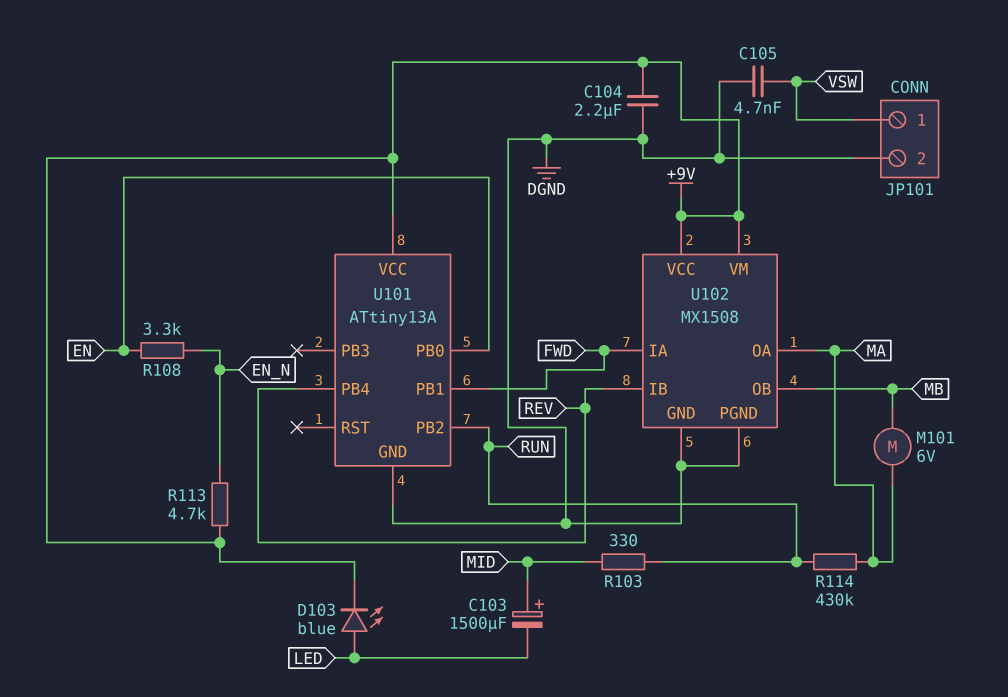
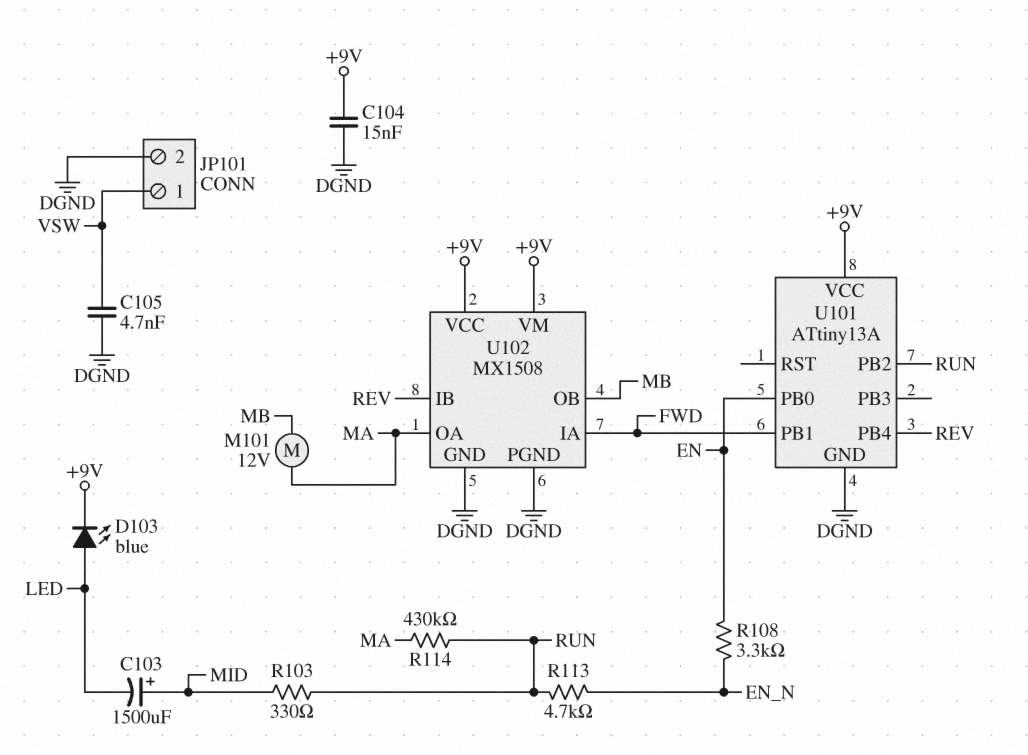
C104: 2.2uF (+9V, DGND) -> 15nF (+9V, DGND)
M101: motor 6V (MA, MB) -> motor 12V (MA, MB)
R113: 4.7k (+9V, EN_N) -> 4.7k (EN_N, RUN)

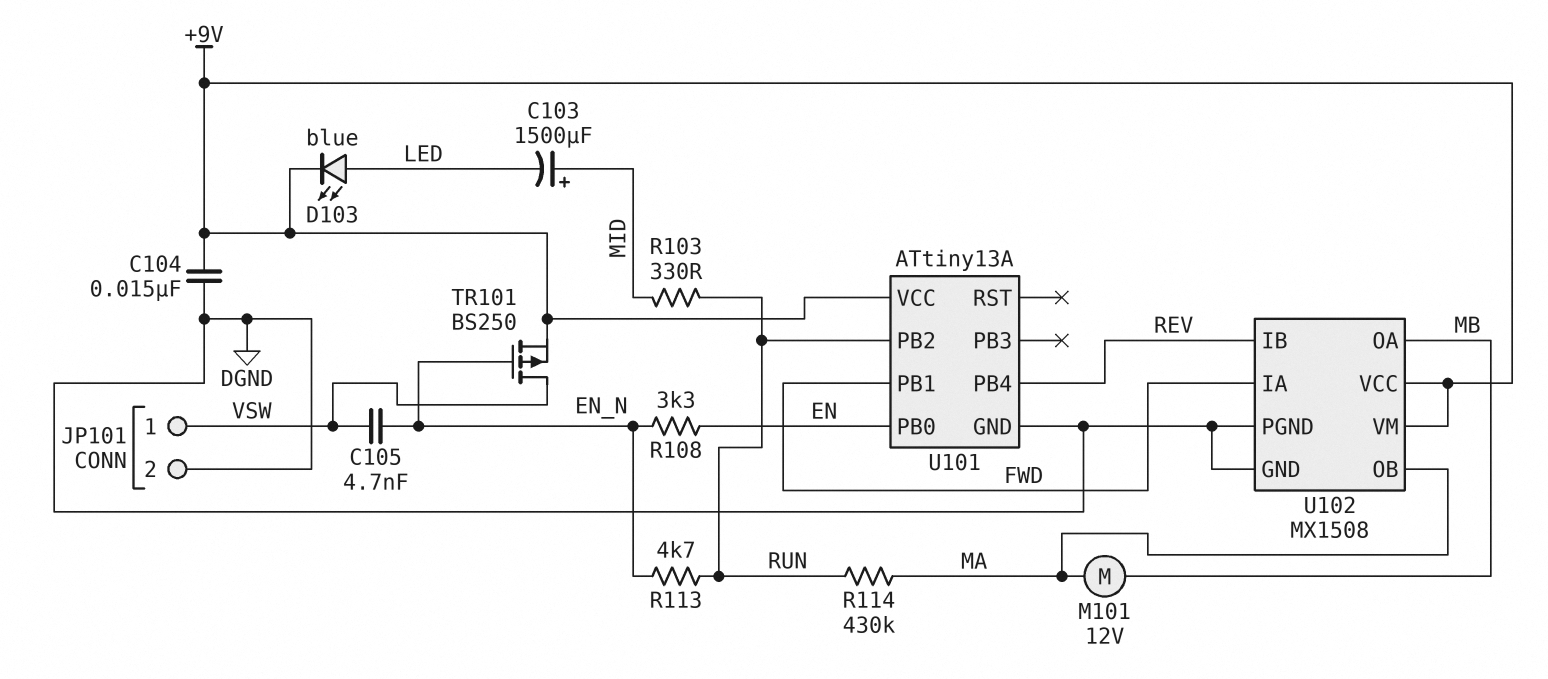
C105: 4.7nF (DGND, VSW) -> 4.7nF (EN_N, VSW)
TR101: none -> PMOS BS250 (G EN_N, D VSW, S +9V)
U102 pin OA: MA -> MB
U102 pin OB: MB -> MA

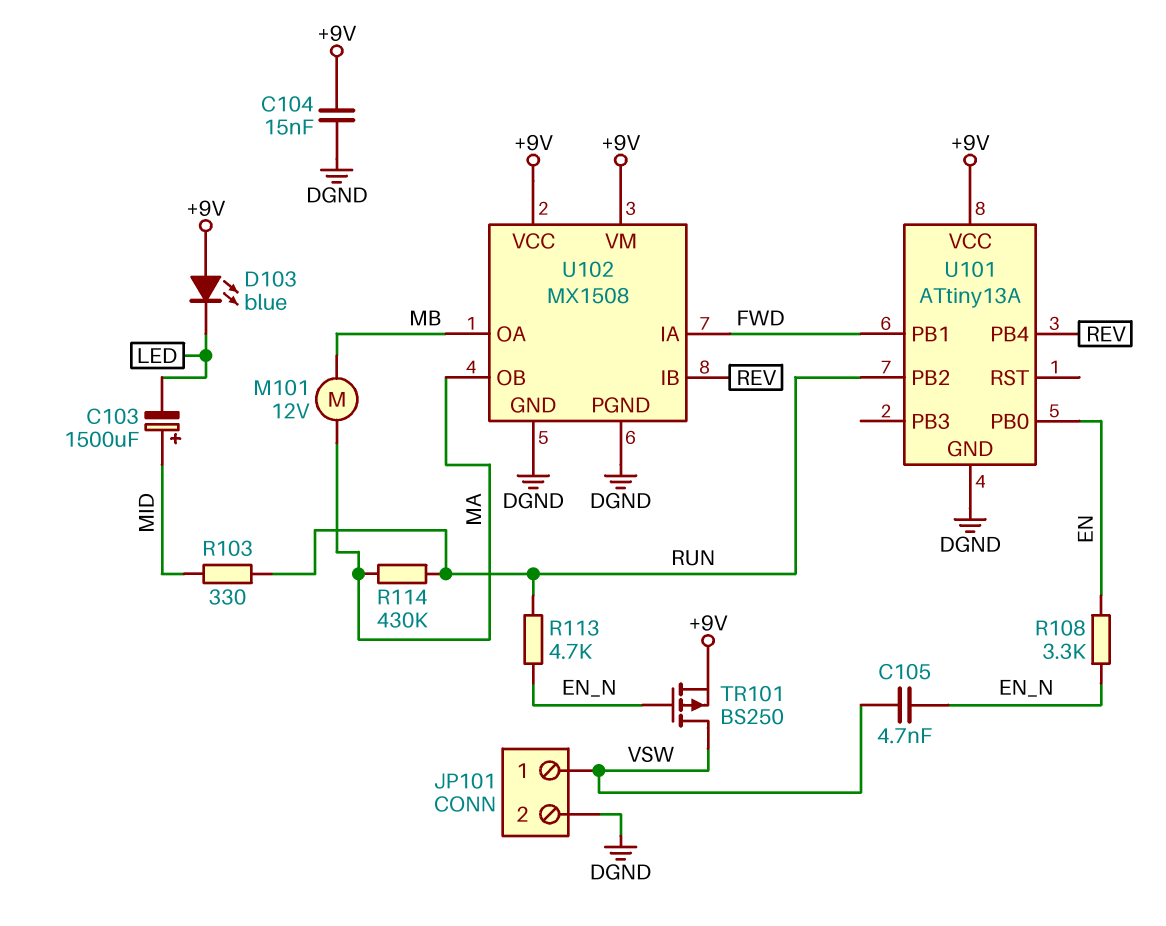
D103: LED blue (A LED, K +9V) -> LED blue (A +9V, K LED)

